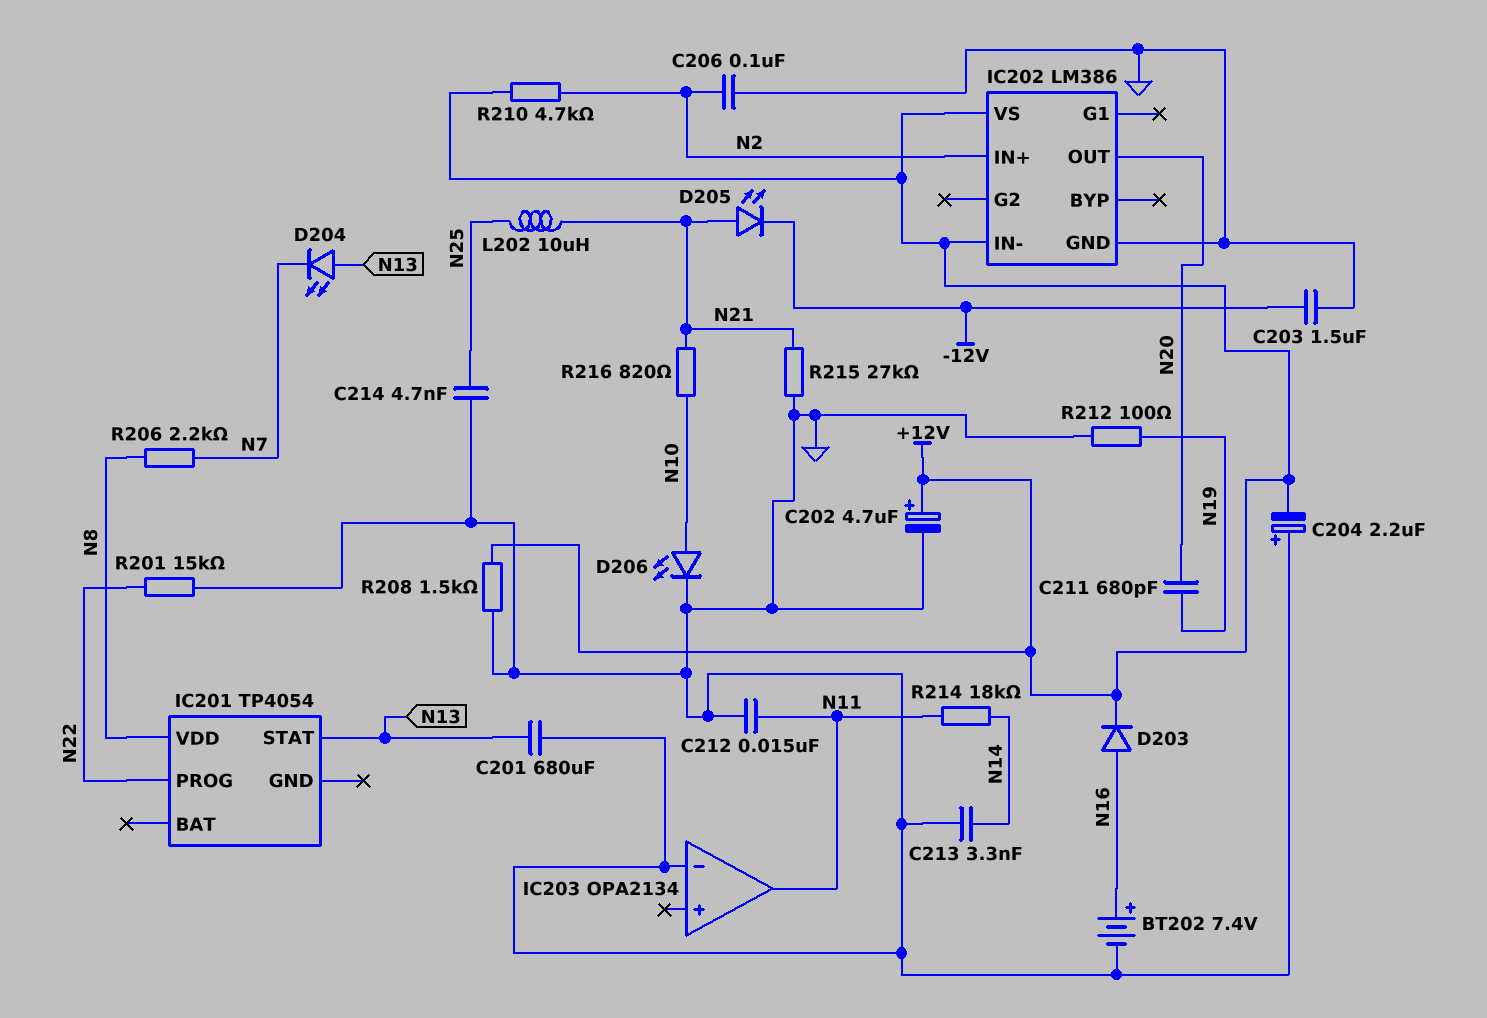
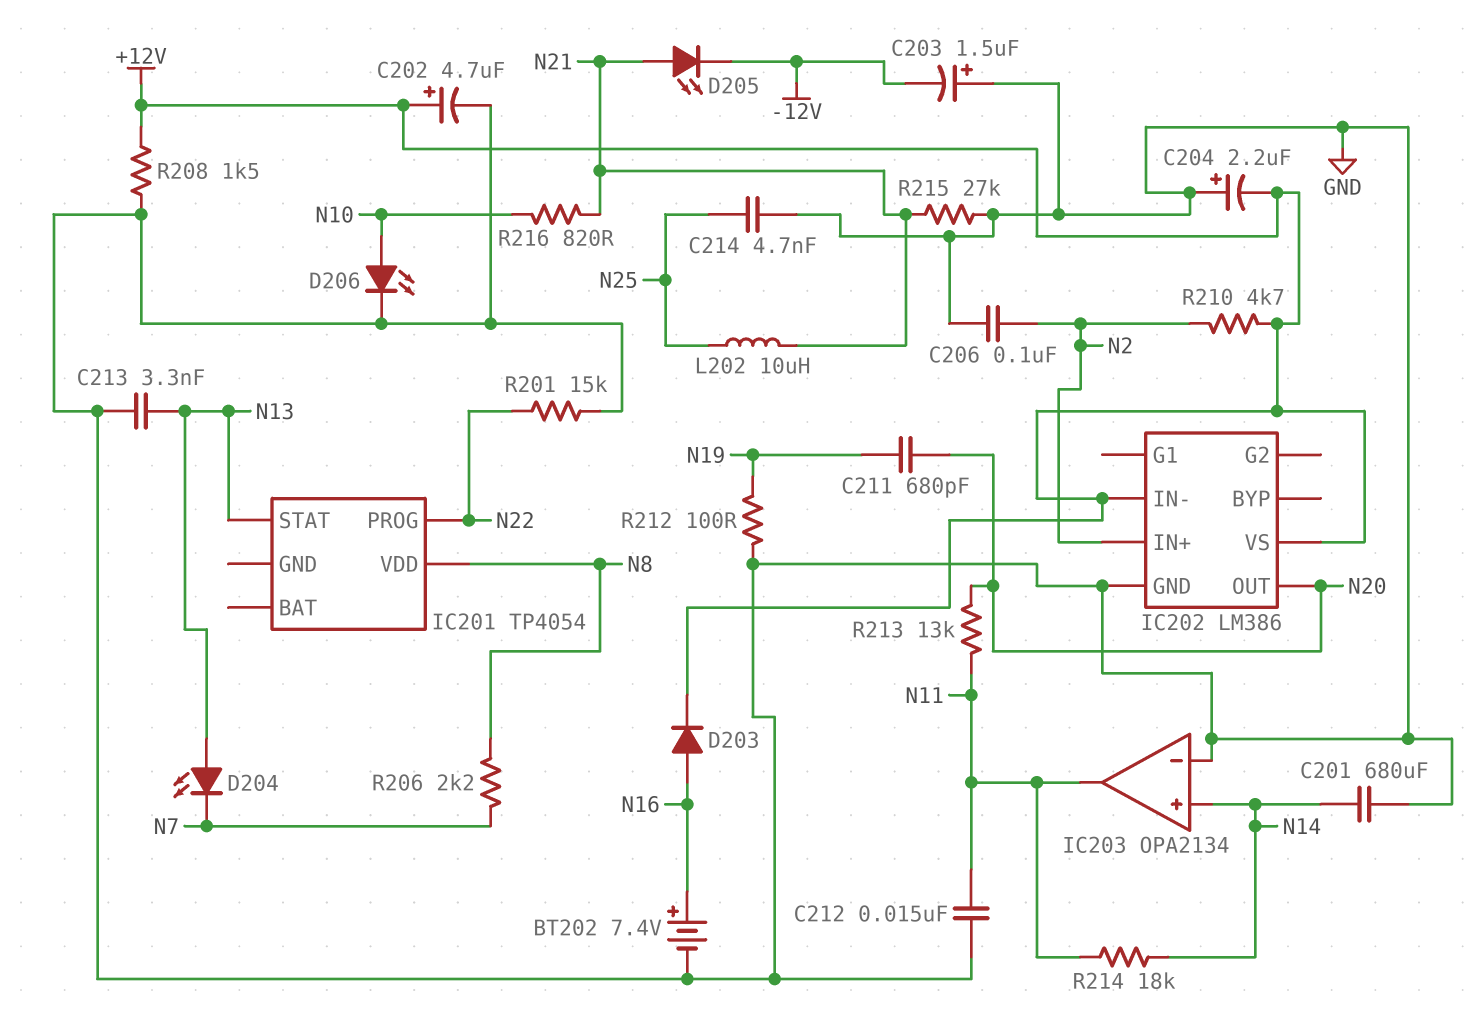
C201: 680uF (GND, N13) -> 680uF (GND, N14)
C203: 1.5uF (-12V, GND) -> 1.5uF (plus GND, minus -12V)
C213: 3.3nF (GND, N14) -> 3.3nF (GND, N13)
IC203 pin in+: none -> N14
R213: none -> 13k (N11, N20)

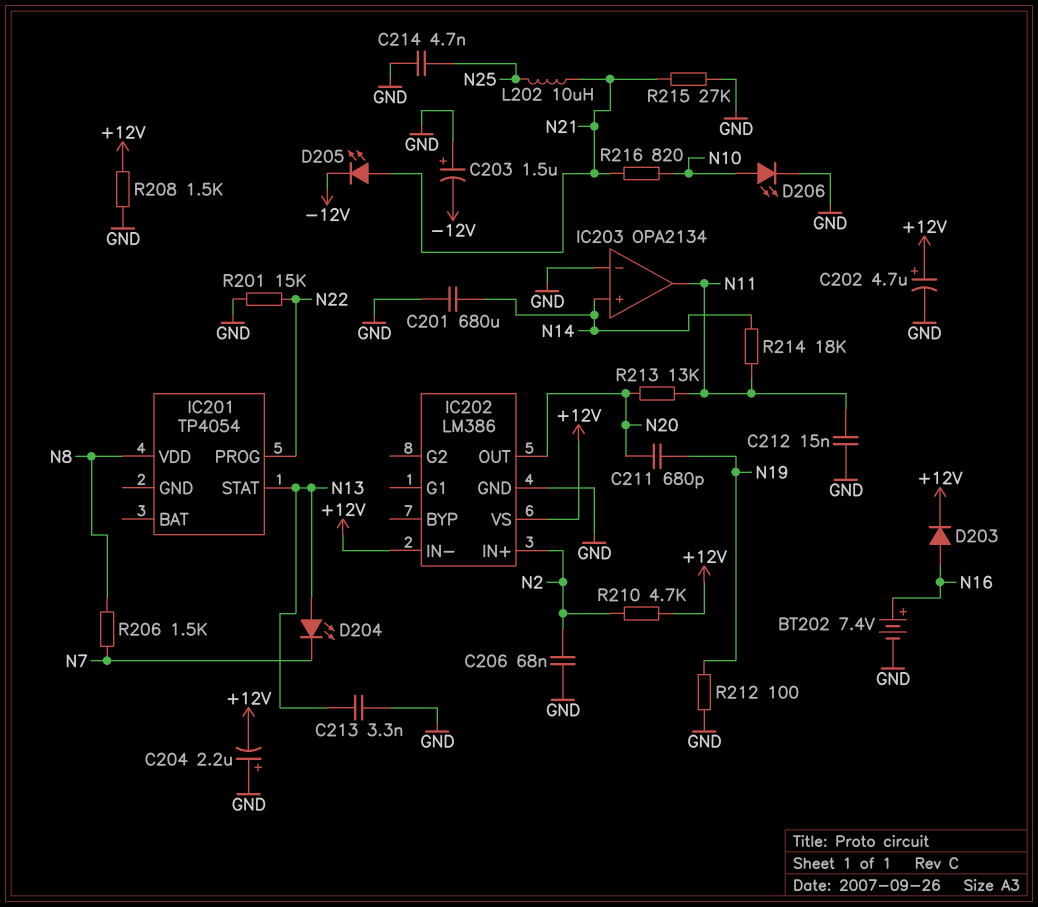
C206: 100nF (GND, N2) -> 68nF (GND, N2)
R206: 2.2k (N7, N8) -> 1.5k (N7, N8)

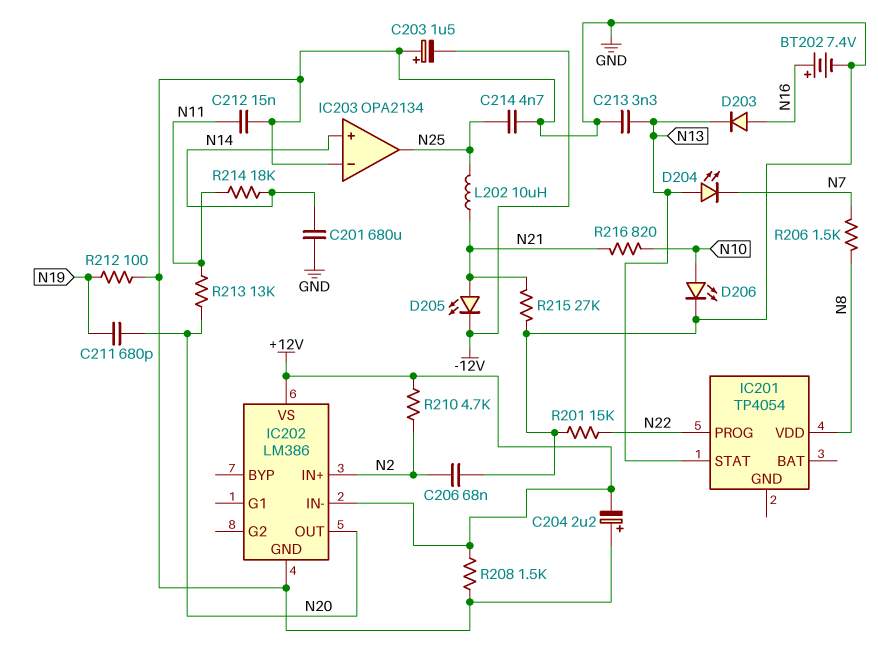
C202: 4.7uF (plus +12V, minus GND) -> none
D203: diode (A N16, K +12V) -> diode (A N16, K N13)
IC203 pin out: N11 -> N25

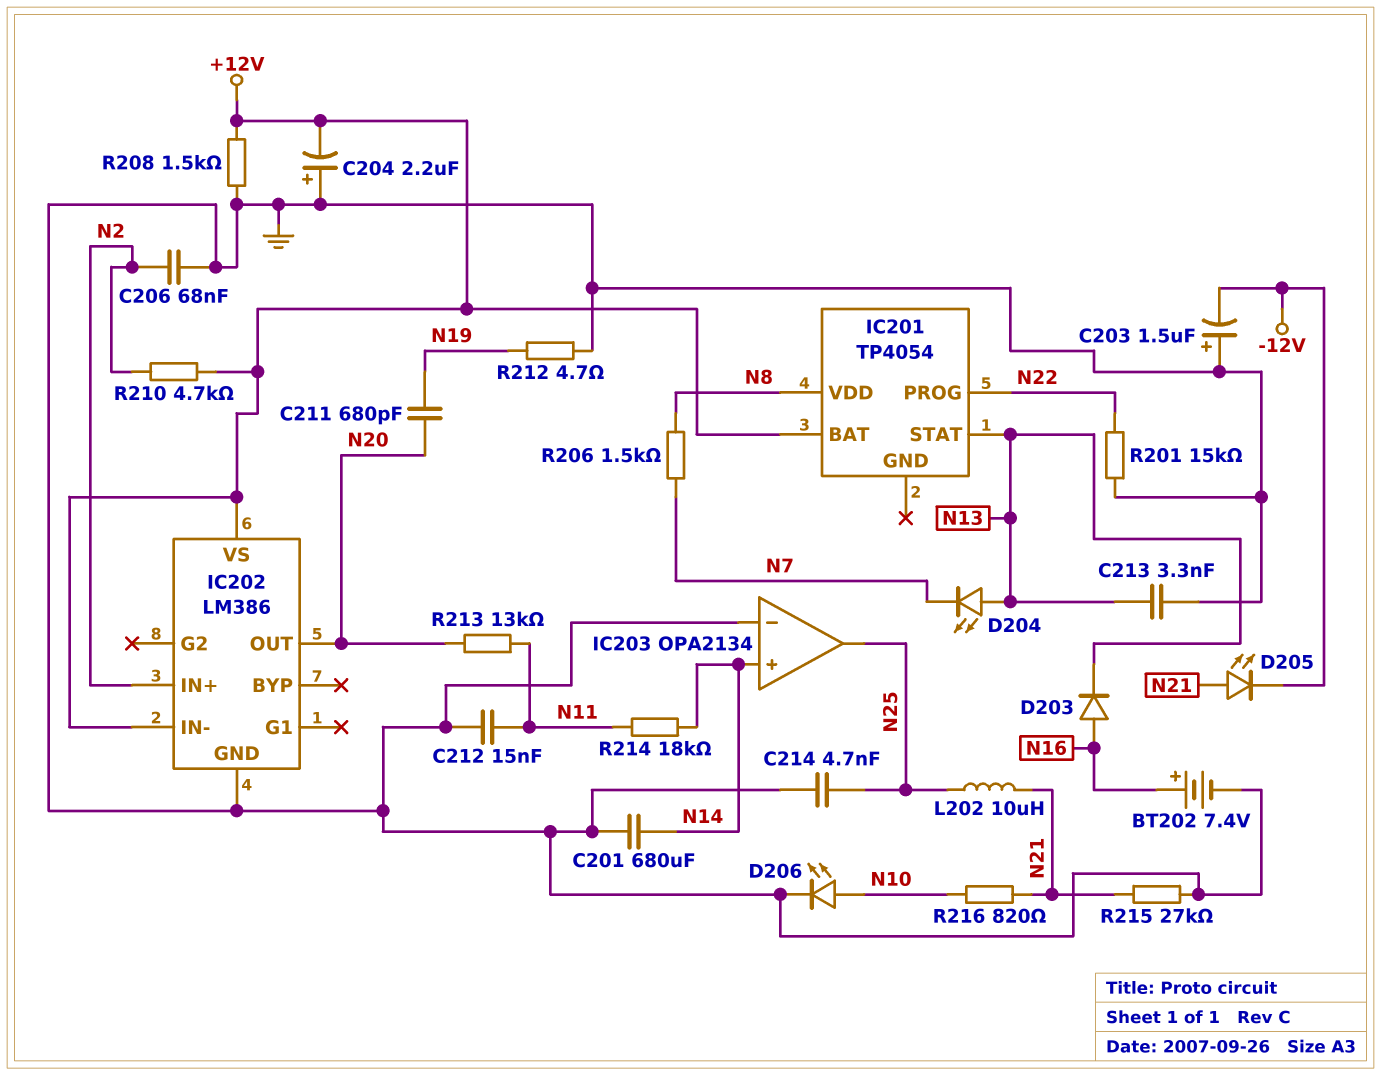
IC201 pin BAT: none -> +12V
R212: 100 (GND, N19) -> 4.7 (GND, N19)

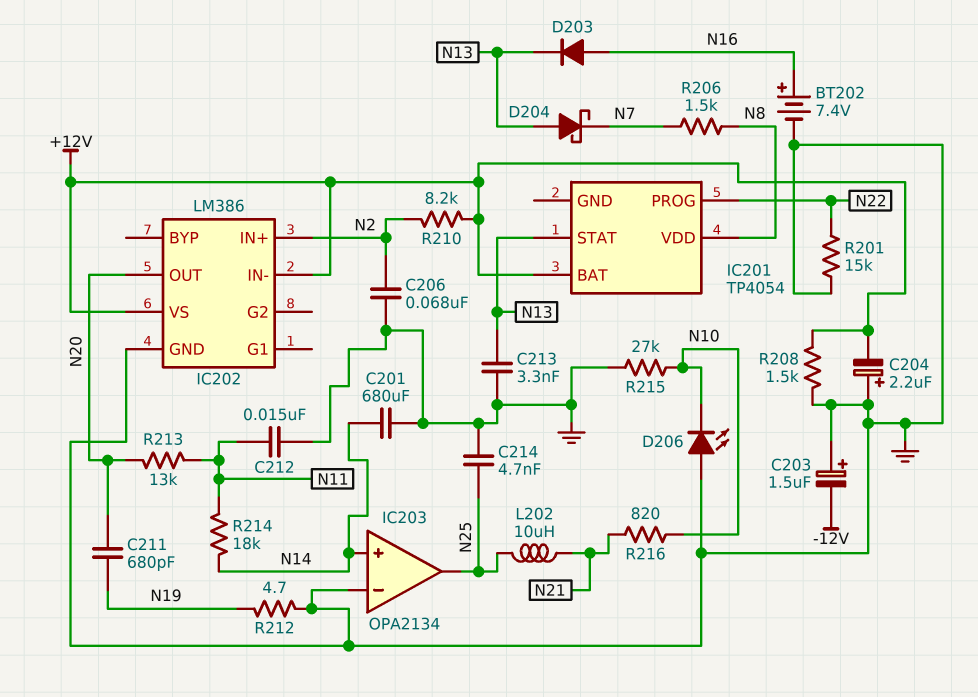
D204: LED (A N13, K N7) -> schottky (A N13, K N7)
D205: LED (A N21, K -12V) -> none
D206: LED (A N10, K GND) -> LED (A GND, K N10)
R210: 4.7k (+12V, N2) -> 8.2k (+12V, N2)
R215: 27k (GND, N21) -> 27k (GND, N10)

